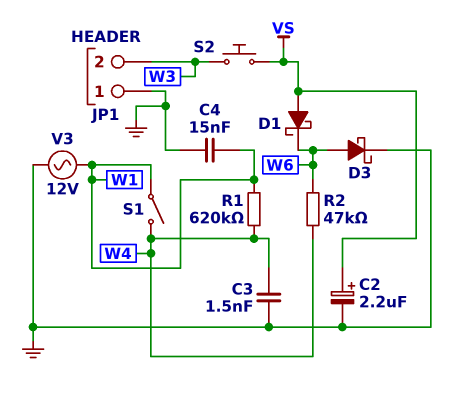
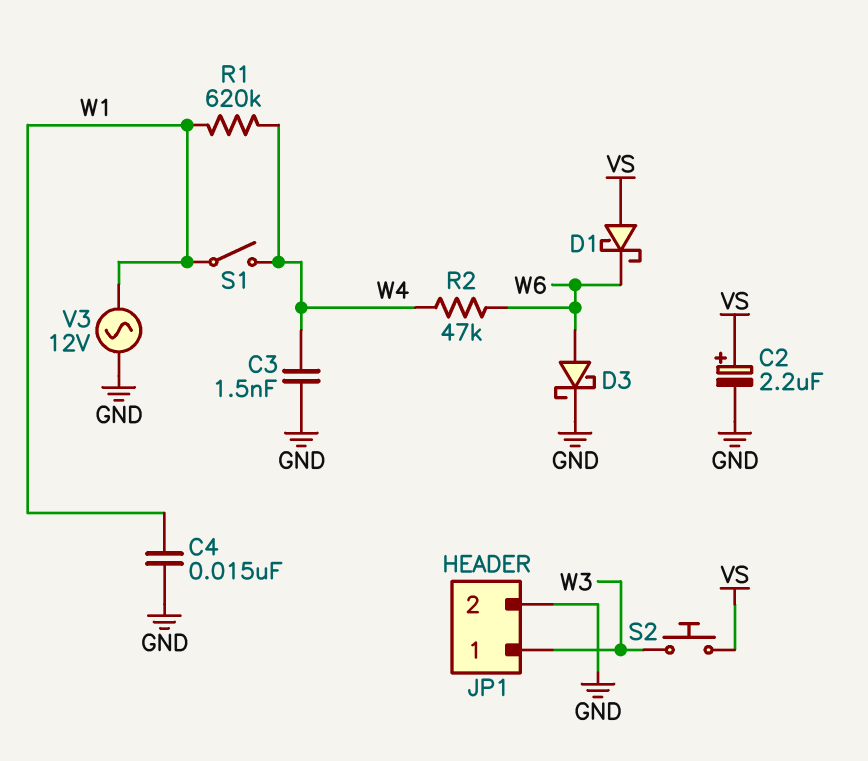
JP1 pin 1: GND -> W3
JP1 pin 2: W3 -> GND

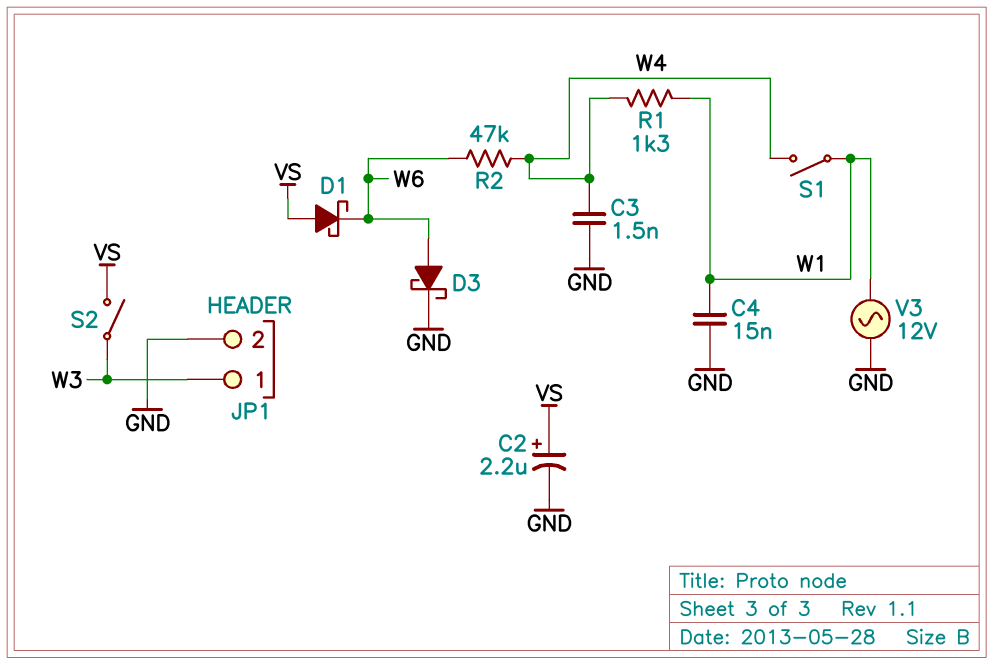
R1: 620k (W1, W4) -> 1.3k (W1, W4)
S2: button (VS, W3) -> switch (VS, W3)

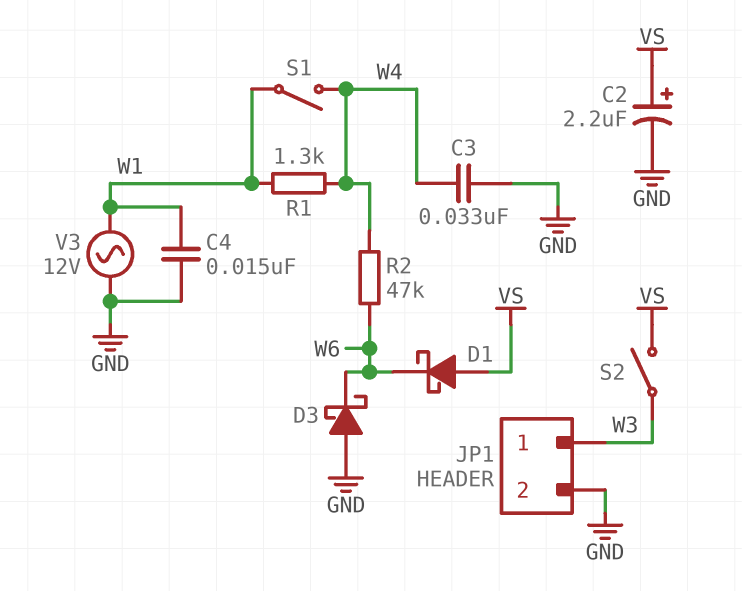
C3: 1.5nF (GND, W4) -> 33nF (GND, W4)
D3: schottky (A W6, K GND) -> schottky (A GND, K W6)

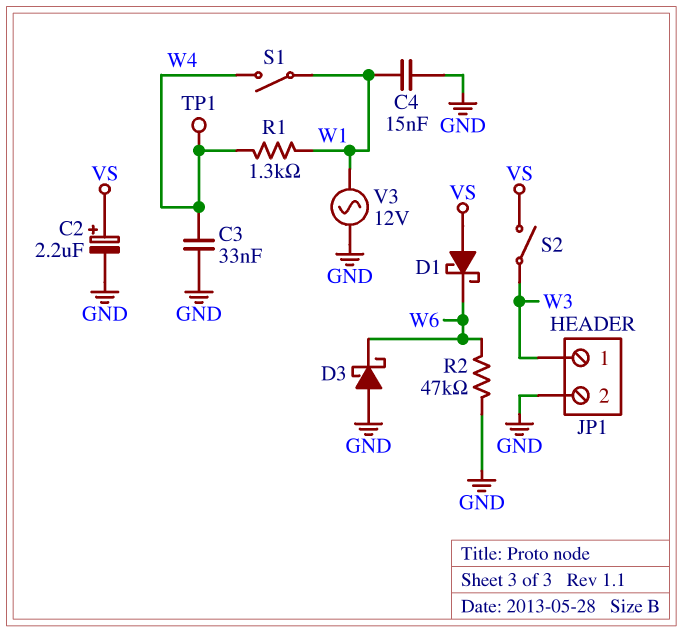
R2: 47k (W4, W6) -> 47k (GND, W6)
TP1: none -> test point (W4)

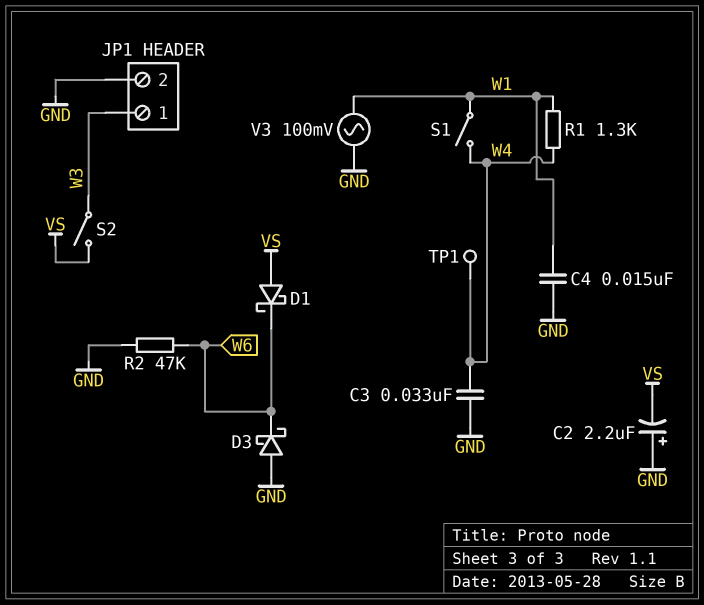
C2: 2.2uF (plus VS, minus GND) -> 2.2uF (plus GND, minus VS)
V3: AC 12V (GND, W1) -> AC 100mV (GND, W1)

